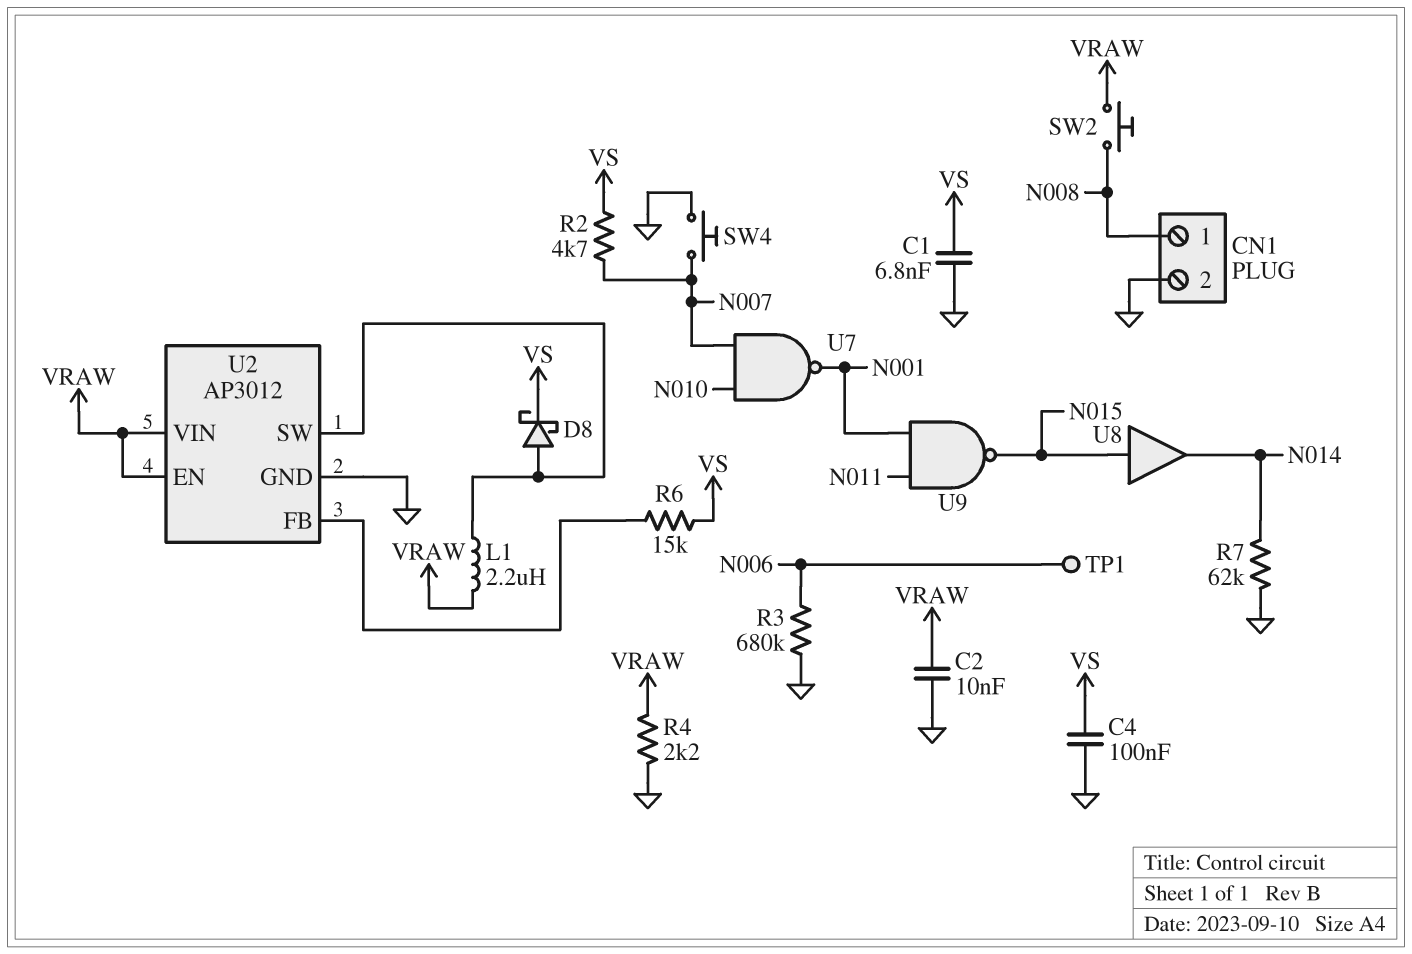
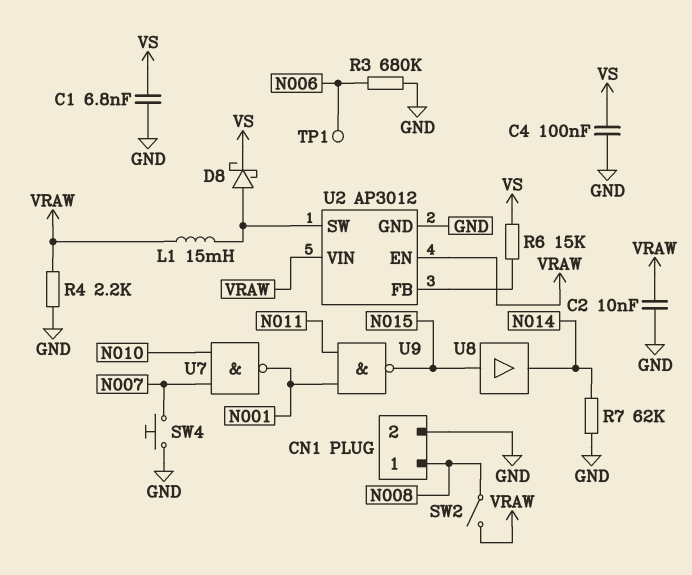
L1: 2.2uH (U2/SW, VRAW) -> 15mH (U2/SW, VRAW)
R2: 4.7k (N007, VS) -> none
SW2: button (N008, VRAW) -> switch (N008, VRAW)

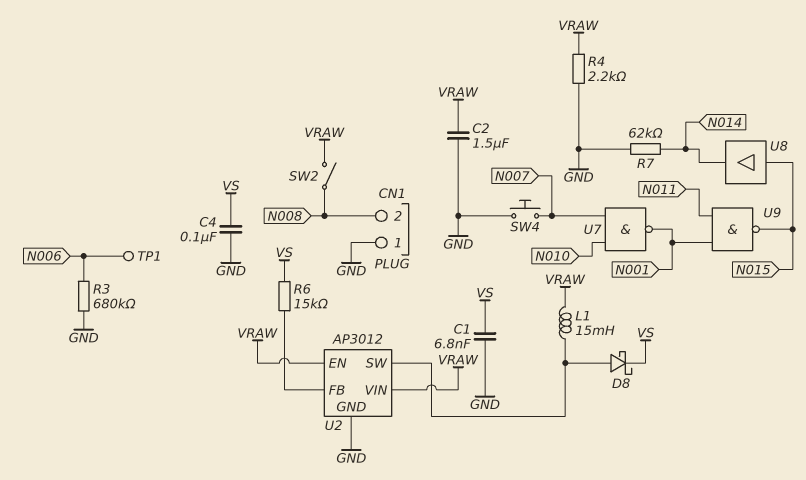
C2: 10nF (GND, VRAW) -> 1.5uF (GND, VRAW)
CN1 pin 1: N008 -> GND
CN1 pin 2: GND -> N008

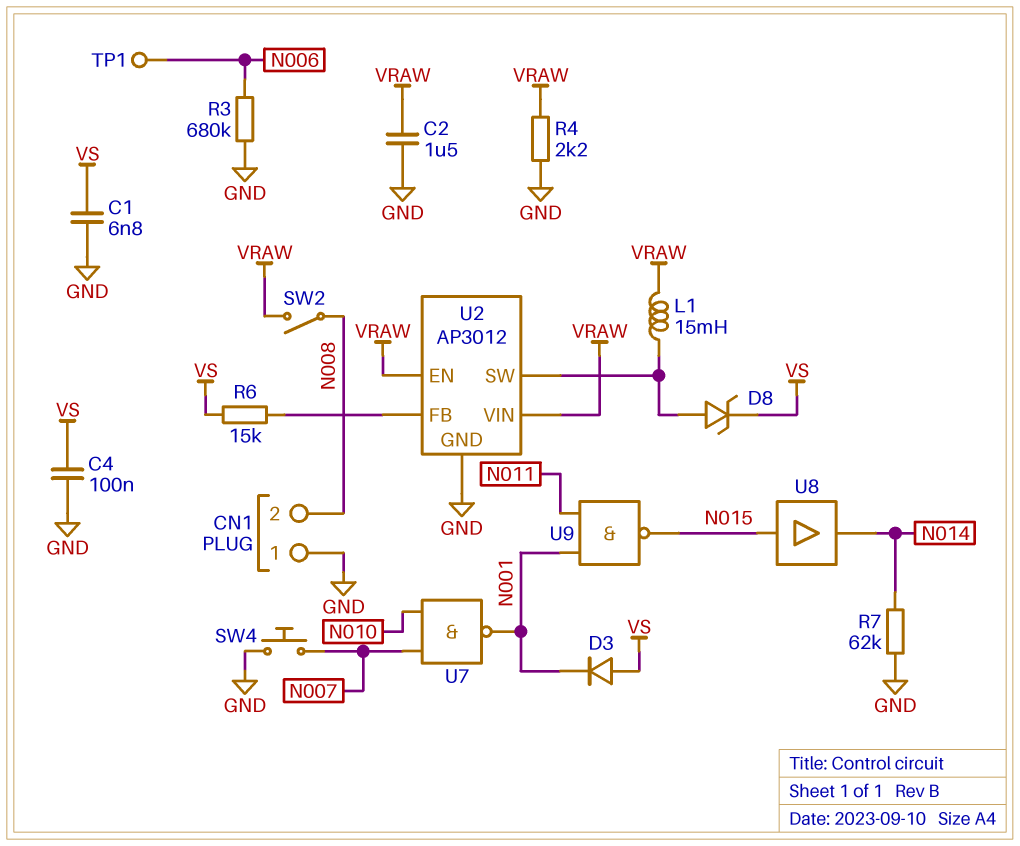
D3: none -> diode (A VS, K N001)
D8: schottky (A U2/SW, K VS) -> zener (A U2/SW, K VS)

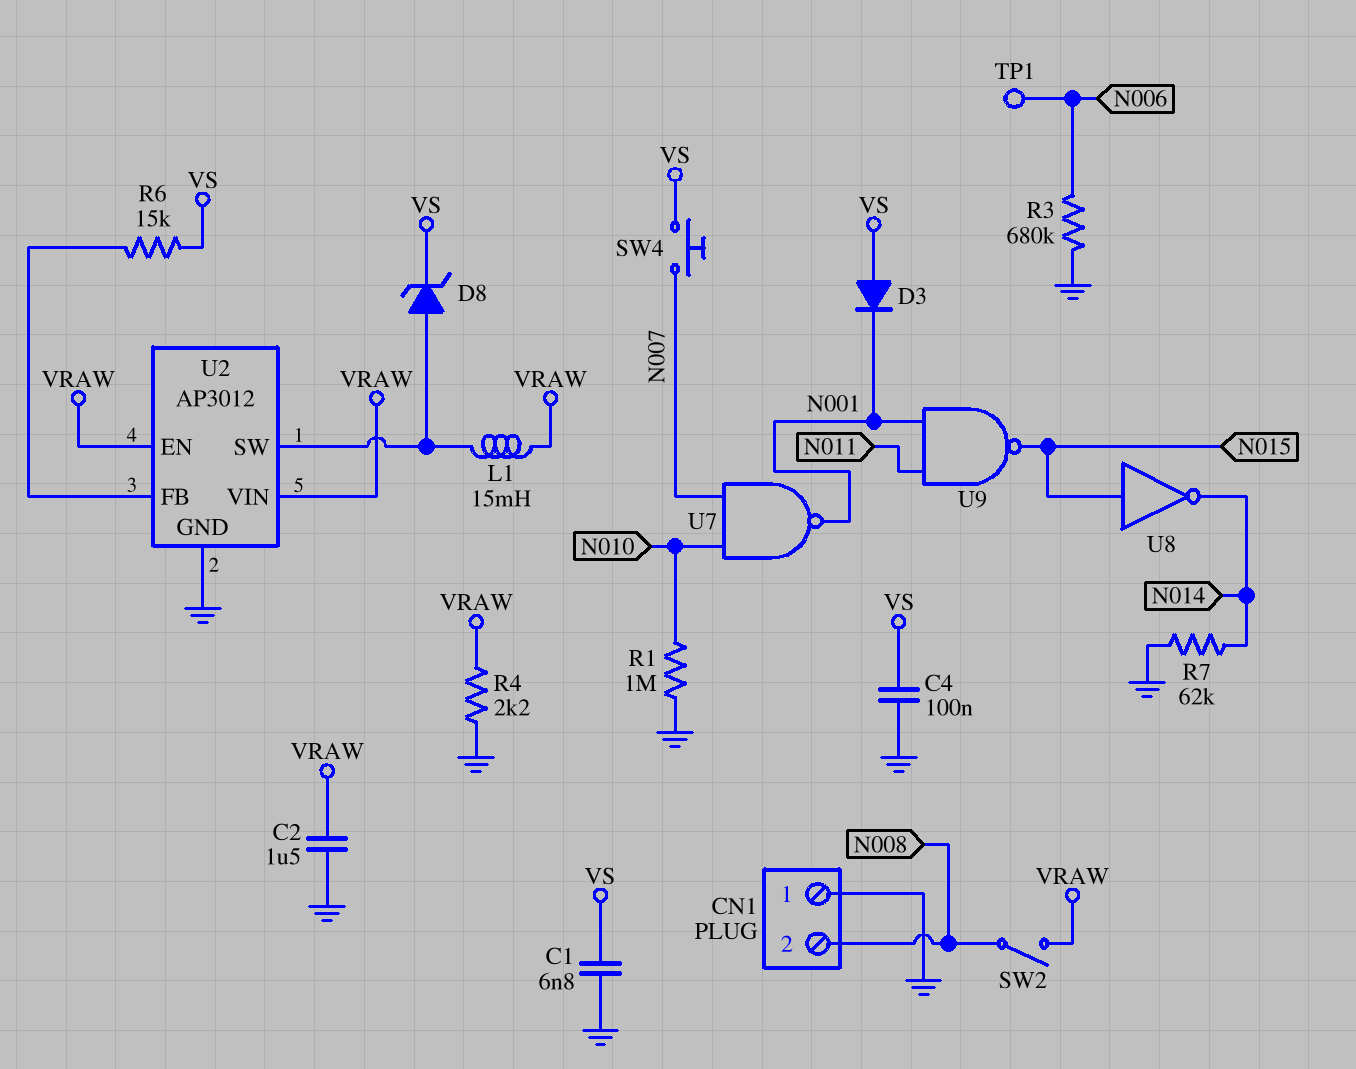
R1: none -> 1M (GND, N010)
SW4: button (GND, N007) -> button (N007, VS)
U8: buffer (in N015, out N014) -> NOT (in N015, out N014)

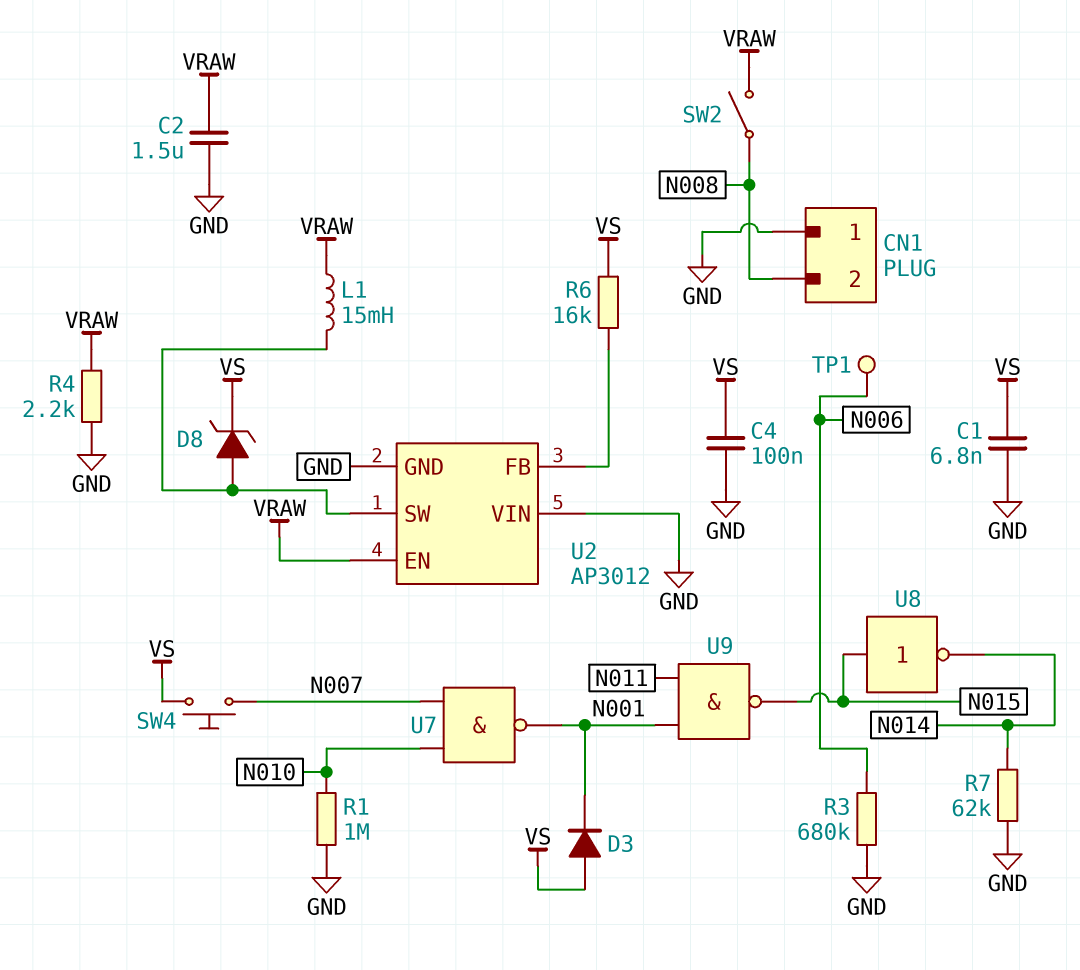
R6: 15k (U2/FB, VS) -> 16k (U2/FB, VS)
U2 pin VIN: VRAW -> GND

